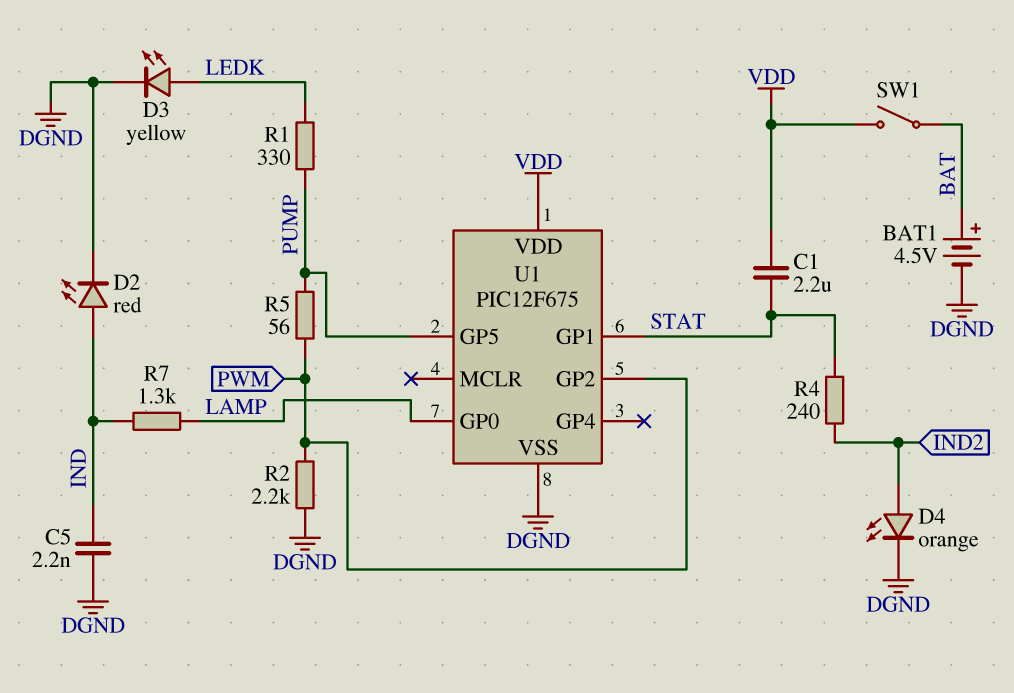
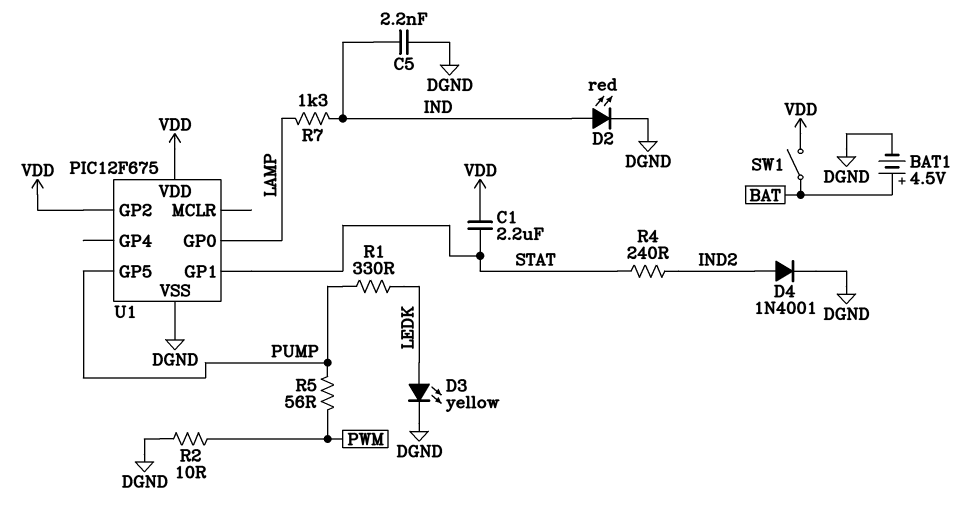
D4: LED orange (A IND2, K DGND) -> diode 1N4001 (A IND2, K DGND)
R2: 2.2k (DGND, PWM) -> 10 (DGND, PWM)
U1 pin GP2: PWM -> VDD

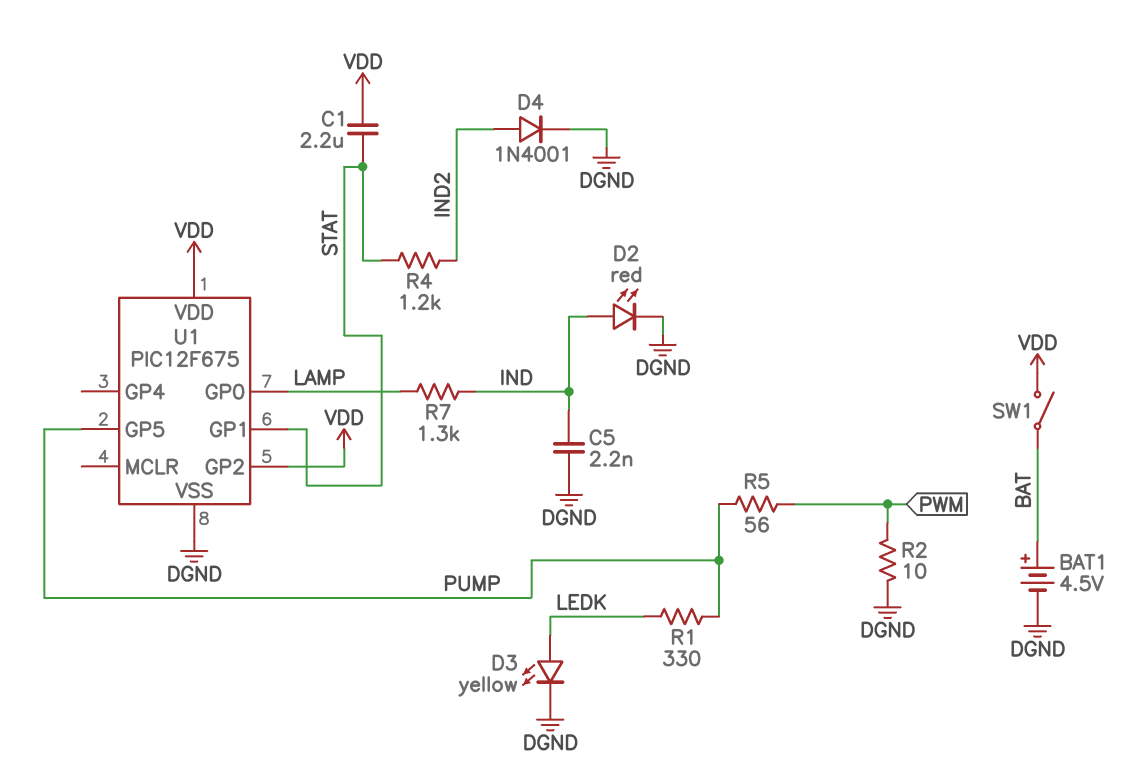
R4: 240 (IND2, STAT) -> 1.2k (IND2, STAT)

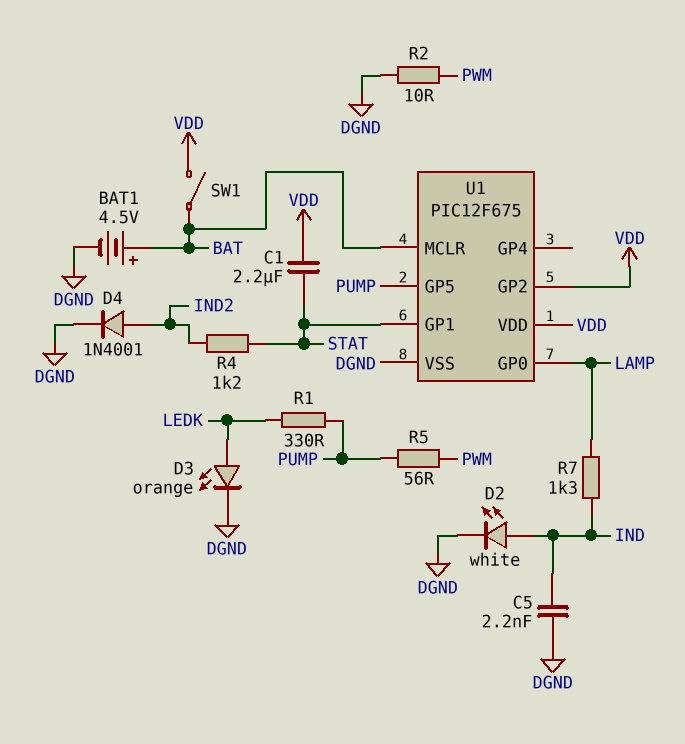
D2: LED red (A IND, K DGND) -> LED white (A IND, K DGND)
D3: LED yellow (A LEDK, K DGND) -> LED orange (A LEDK, K DGND)
U1 pin MCLR: none -> BAT

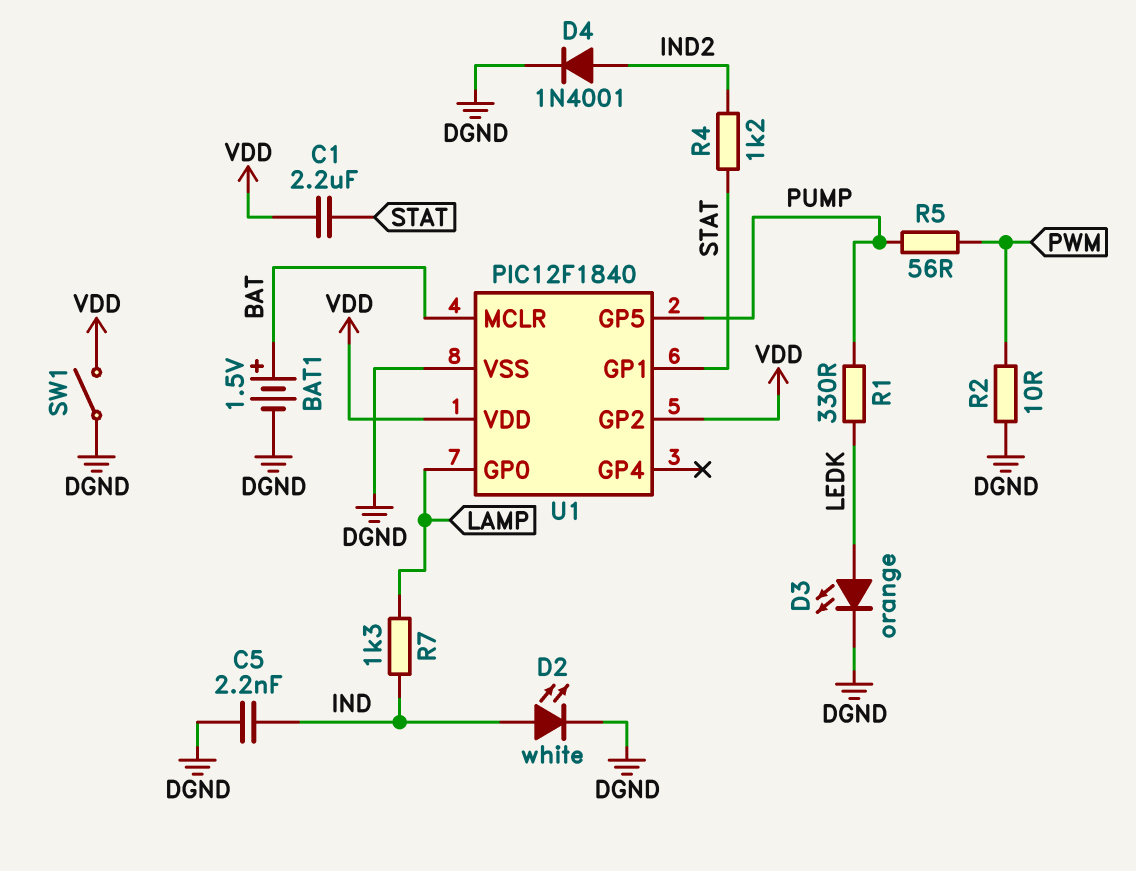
BAT1: 4.5V (plus BAT, minus DGND) -> 1.5V (plus BAT, minus DGND)
SW1: switch (BAT, VDD) -> switch (DGND, VDD)
U1: PIC12F675 -> PIC12F1840

